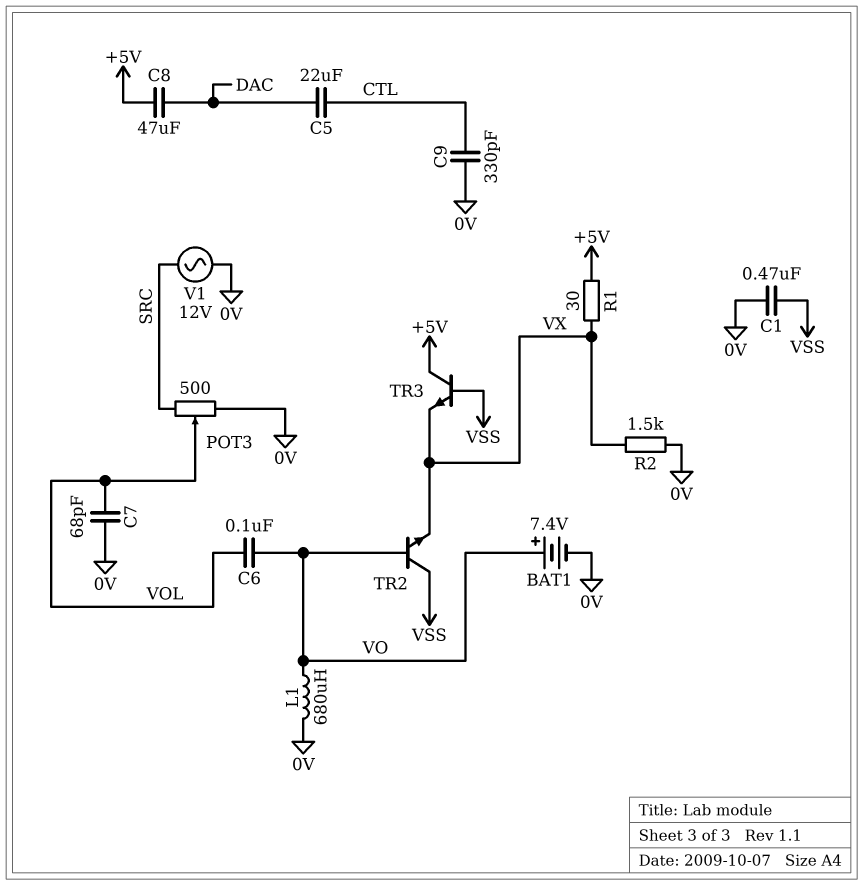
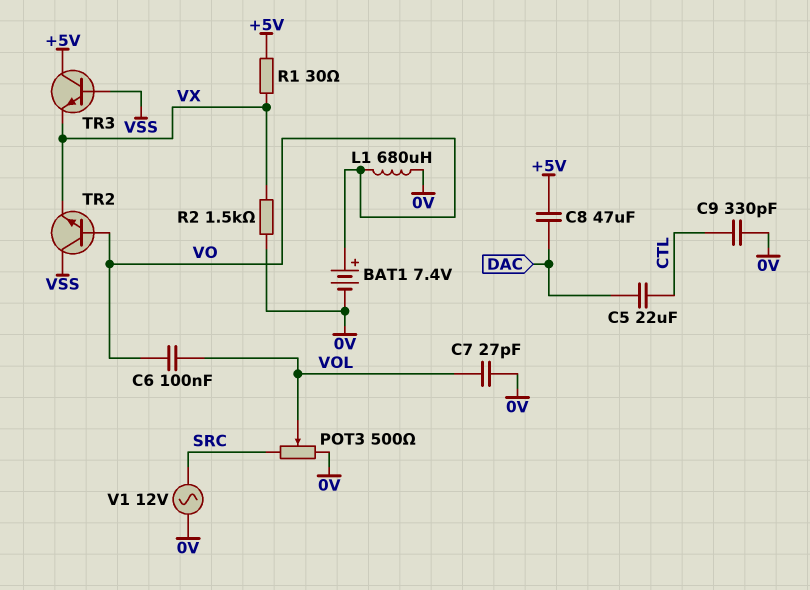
C1: 470nF (0V, VSS) -> none
C7: 68pF (0V, VOL) -> 27pF (0V, VOL)

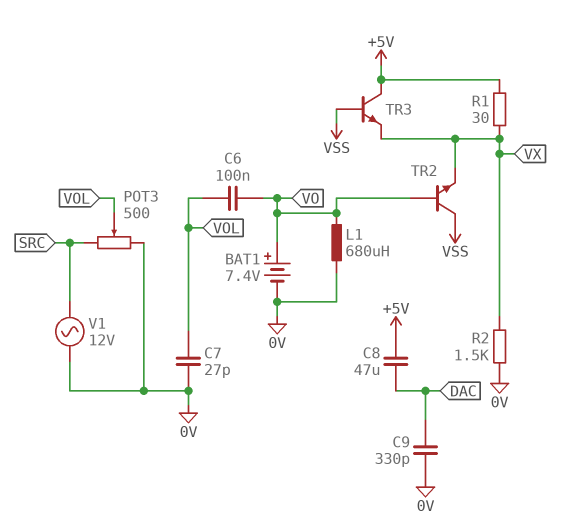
C5: 22uF (CTL, DAC) -> none
C9: 330pF (0V, CTL) -> 330pF (0V, DAC)

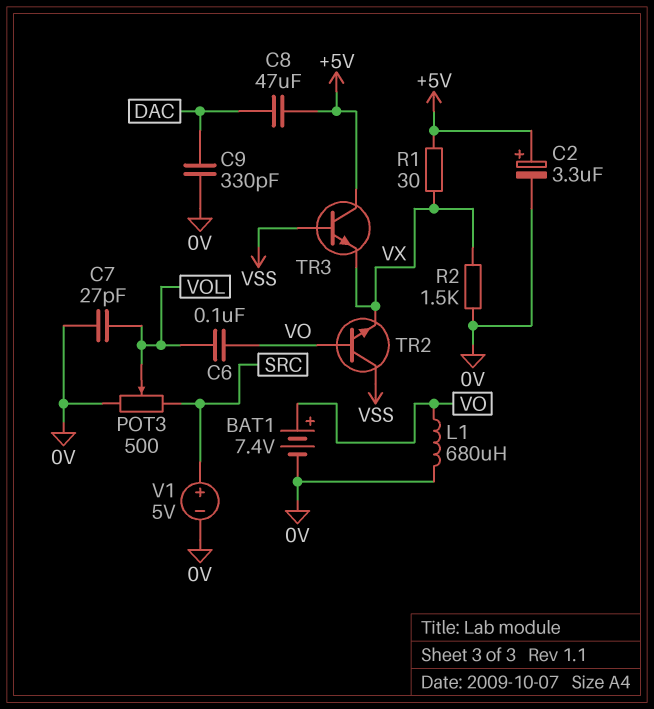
C2: none -> 3.3uF (plus +5V, minus 0V)
V1: AC 12V (0V, SRC) -> 5V (plus SRC, minus 0V)

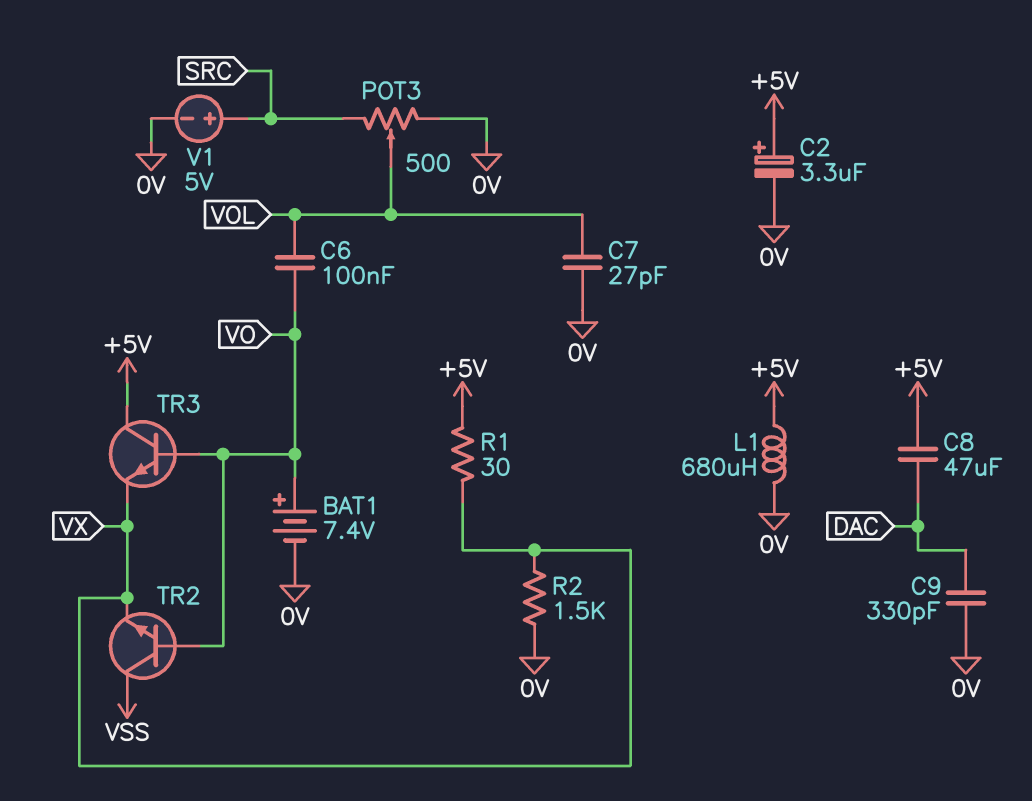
L1: 680uH (0V, VO) -> 680uH (+5V, 0V)
TR3: NPN (B VSS, C +5V, E VX) -> NPN (B VO, C +5V, E VX)

